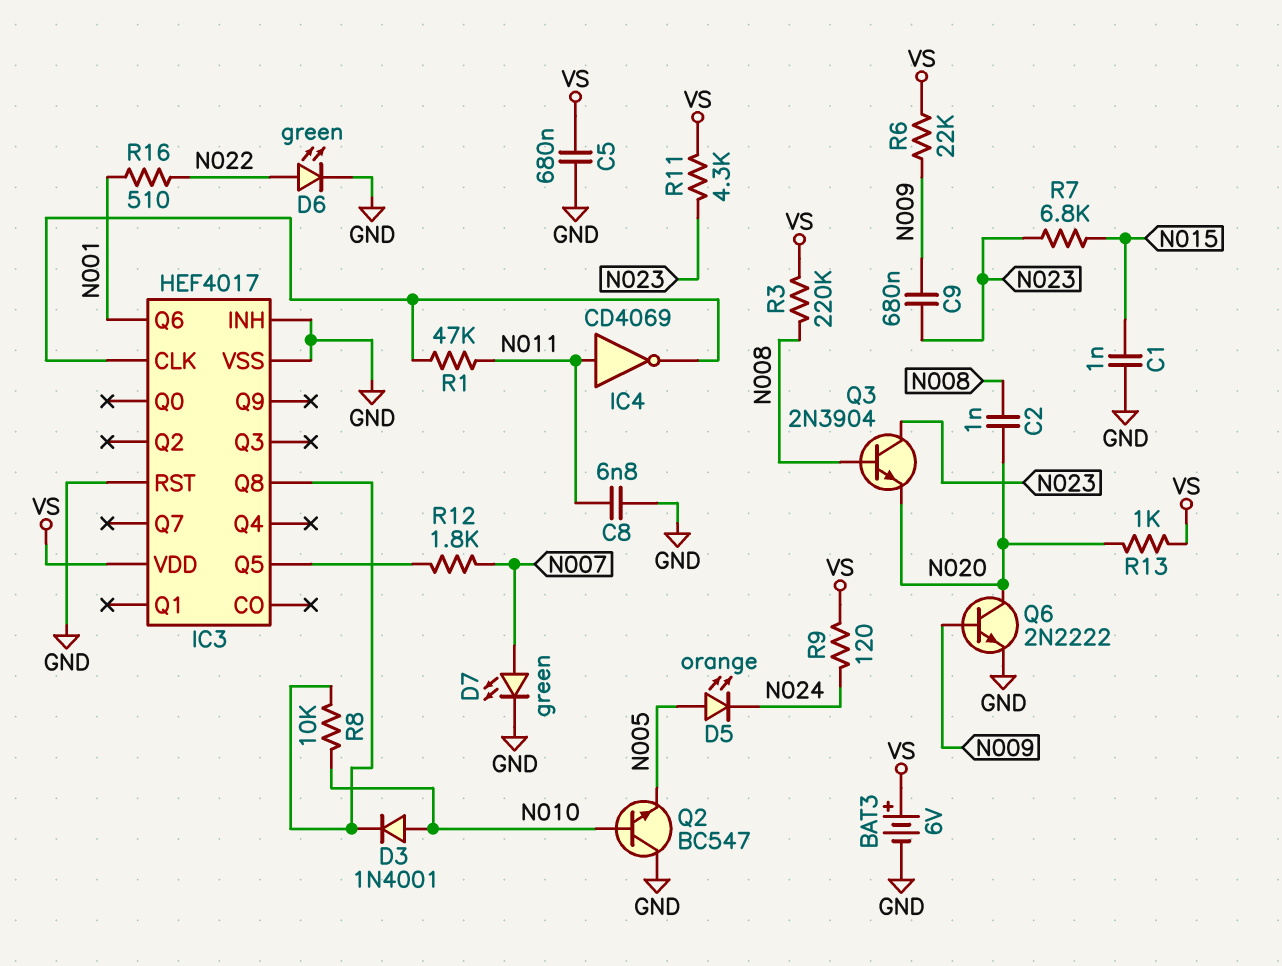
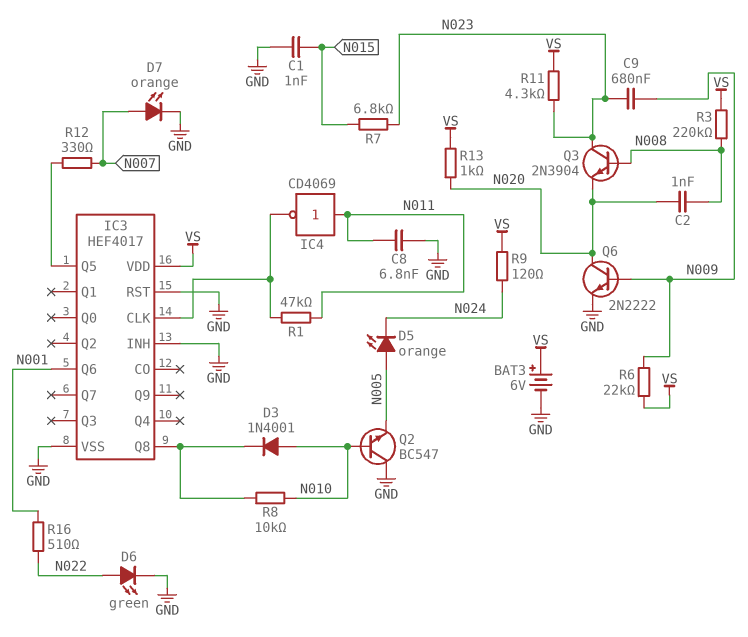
C5: 680nF (GND, VS) -> none
D7: LED green (A N007, K GND) -> LED orange (A N007, K GND)
R12: 1.8k (IC3/Q5, N007) -> 330 (IC3/Q5, N007)

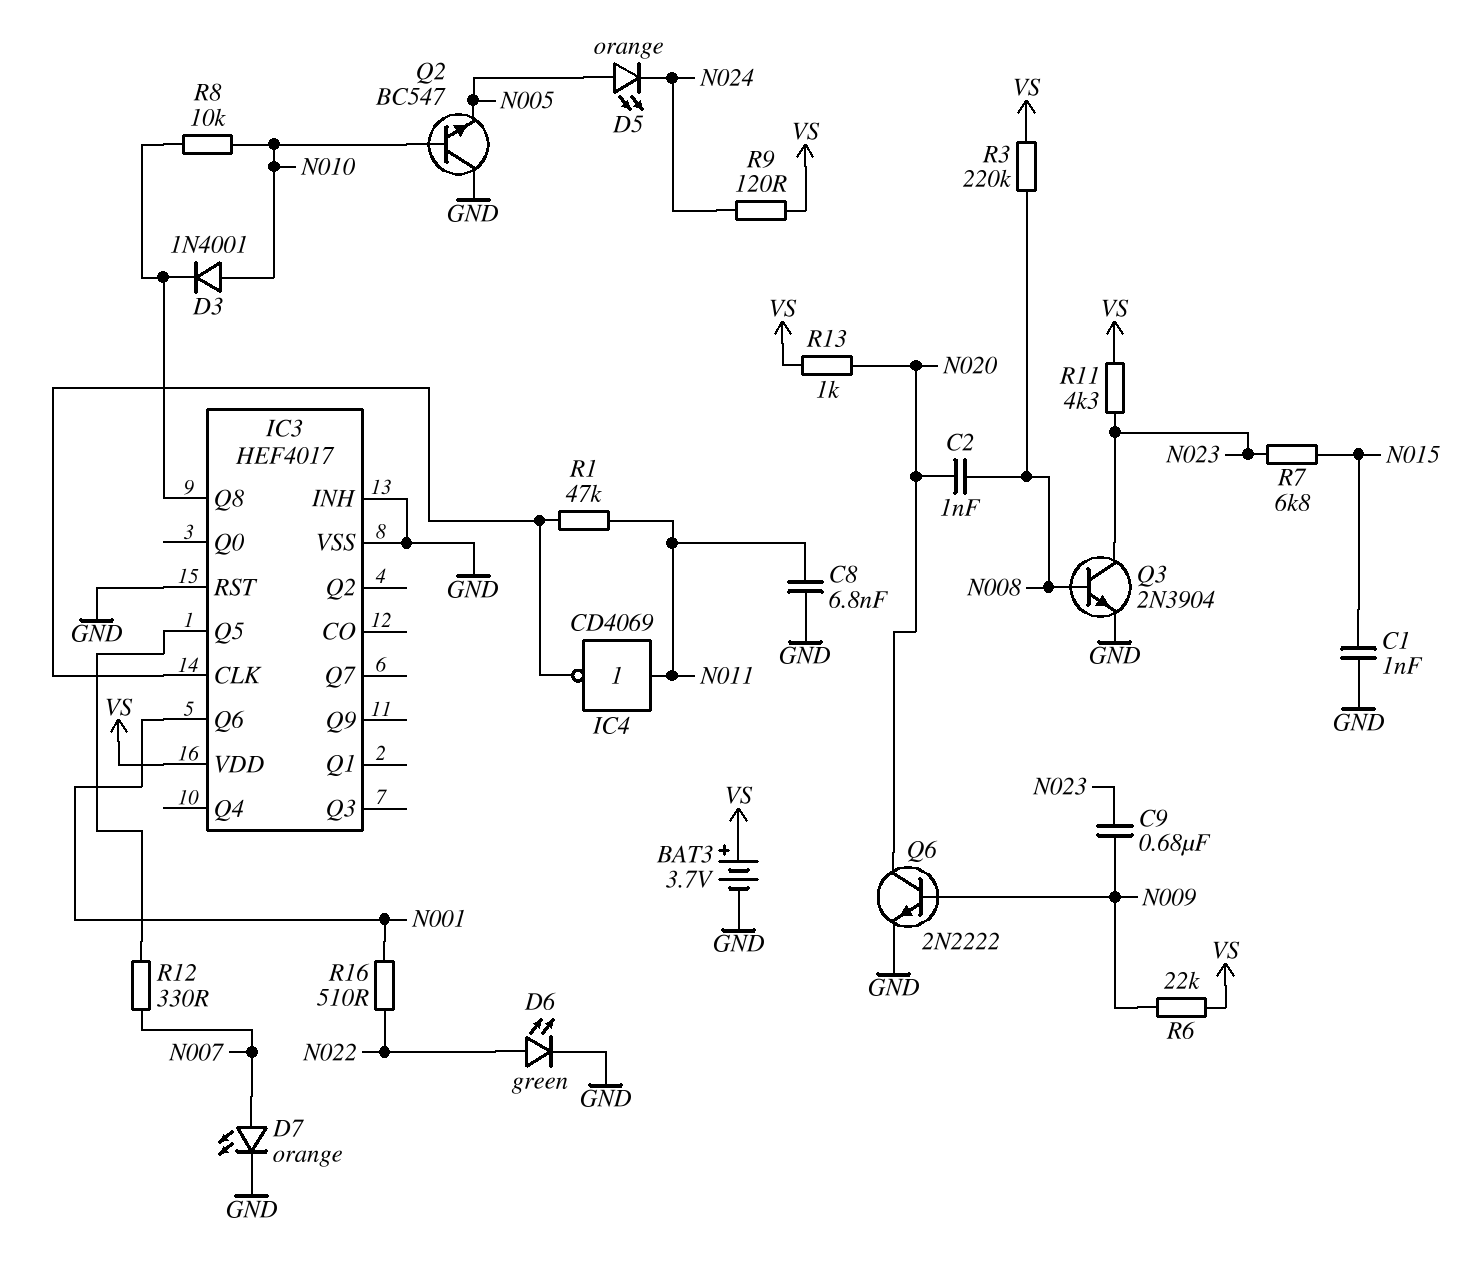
BAT3: 6V (plus VS, minus GND) -> 3.7V (plus VS, minus GND)
Q3: NPN 2N3904 (B N008, C N023, E N020) -> NPN 2N3904 (B N008, C N023, E GND)

